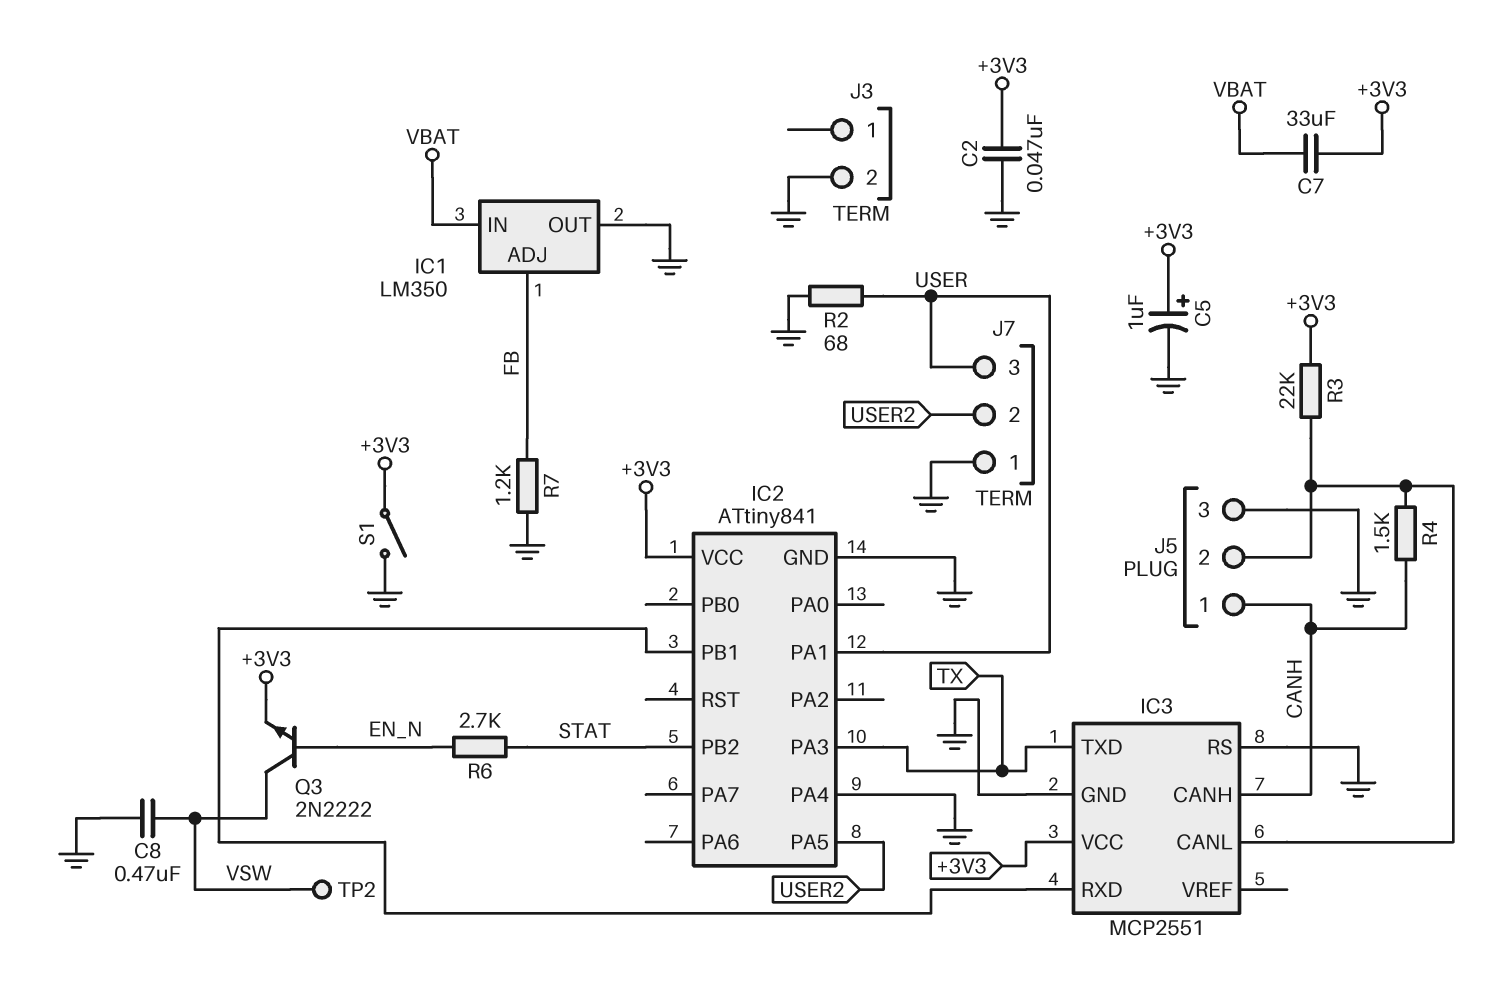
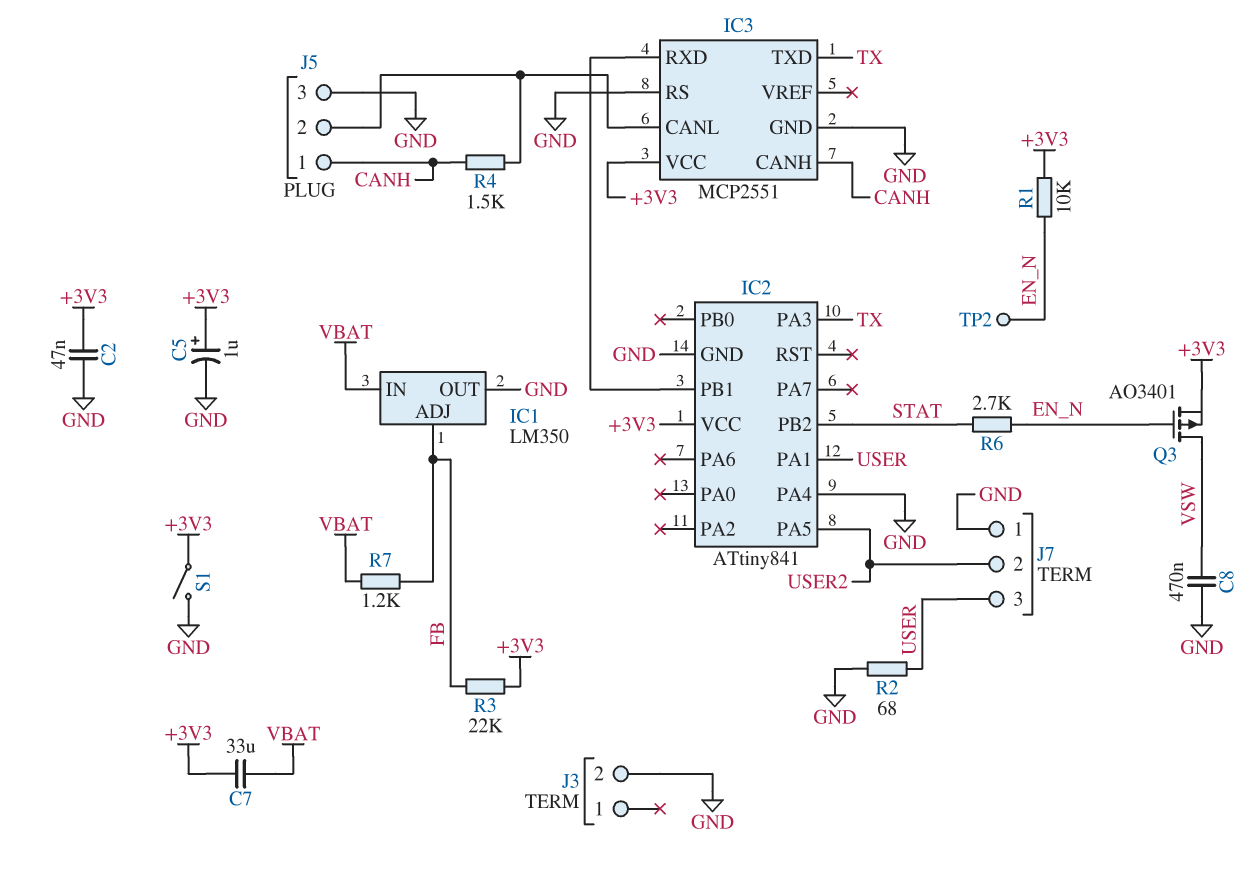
Q3: NPN 2N2222 (B EN_N, C VSW, E +3V3) -> PMOS AO3401 (G EN_N, D VSW, S +3V3)
R1: none -> 10k (+3V3, EN_N)
R3: 22k (+3V3, IC3/CANL) -> 22k (+3V3, FB)
R7: 1.2k (FB, GND) -> 1.2k (FB, VBAT)
TP2: test point (VSW) -> test point (EN_N)

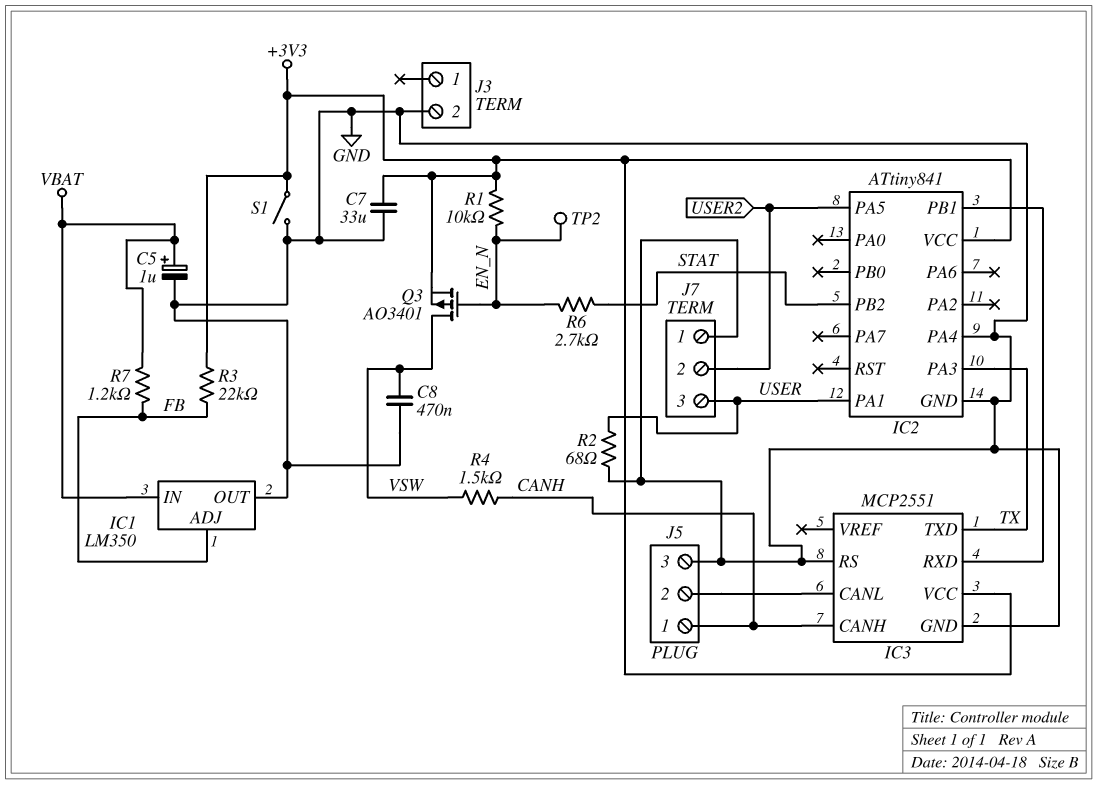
C2: 47nF (+3V3, GND) -> none
C5: 1uF (plus +3V3, minus GND) -> 1uF (plus VBAT, minus GND)
C7: 33uF (+3V3, VBAT) -> 33uF (+3V3, GND)
R4: 1.5k (CANH, IC3/CANL) -> 1.5k (CANH, VSW)

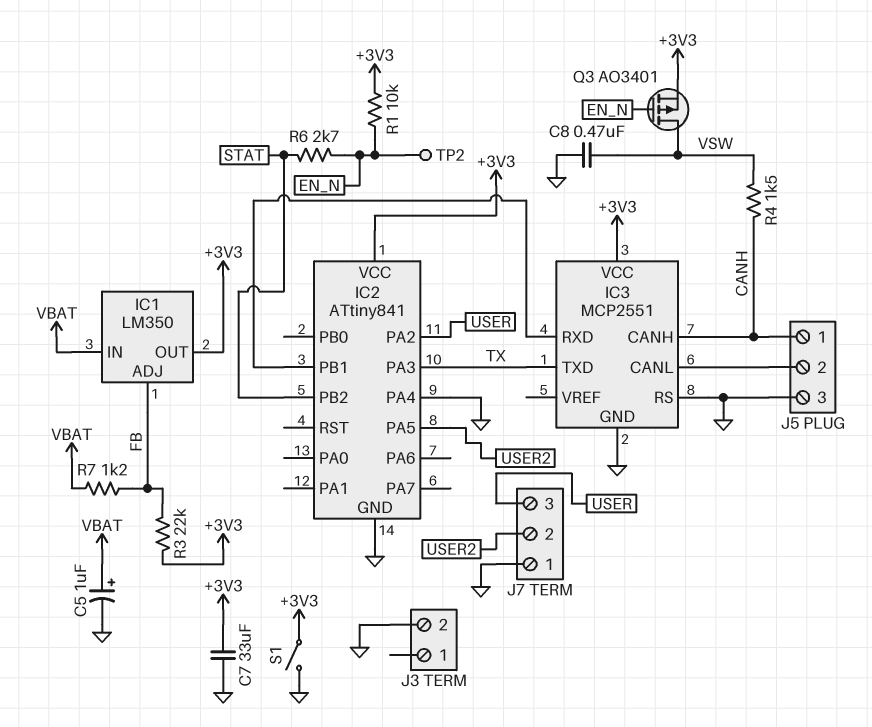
IC1 pin OUT: GND -> +3V3
IC2 pin PA1: USER -> none
IC2 pin PA2: none -> USER
R2: 68 (GND, USER) -> none

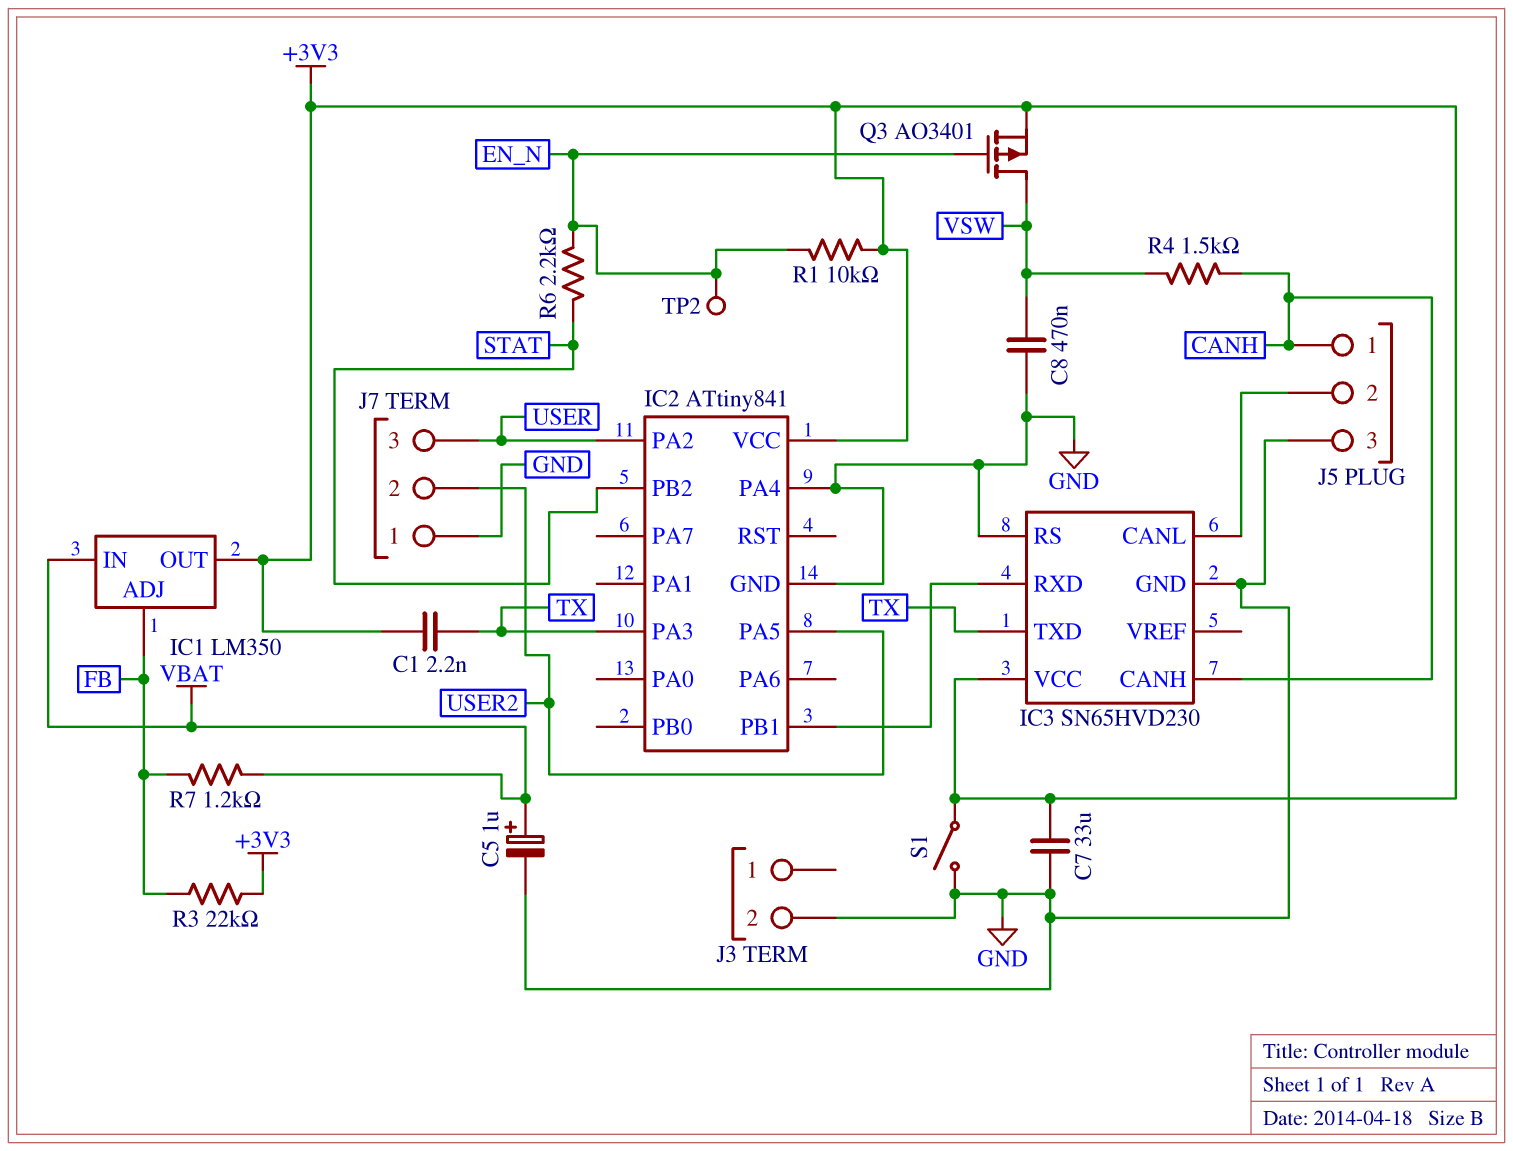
C1: none -> 2.2nF (+3V3, TX)
IC3: MCP2551 -> SN65HVD230
R6: 2.7k (EN_N, STAT) -> 2.2k (EN_N, STAT)

